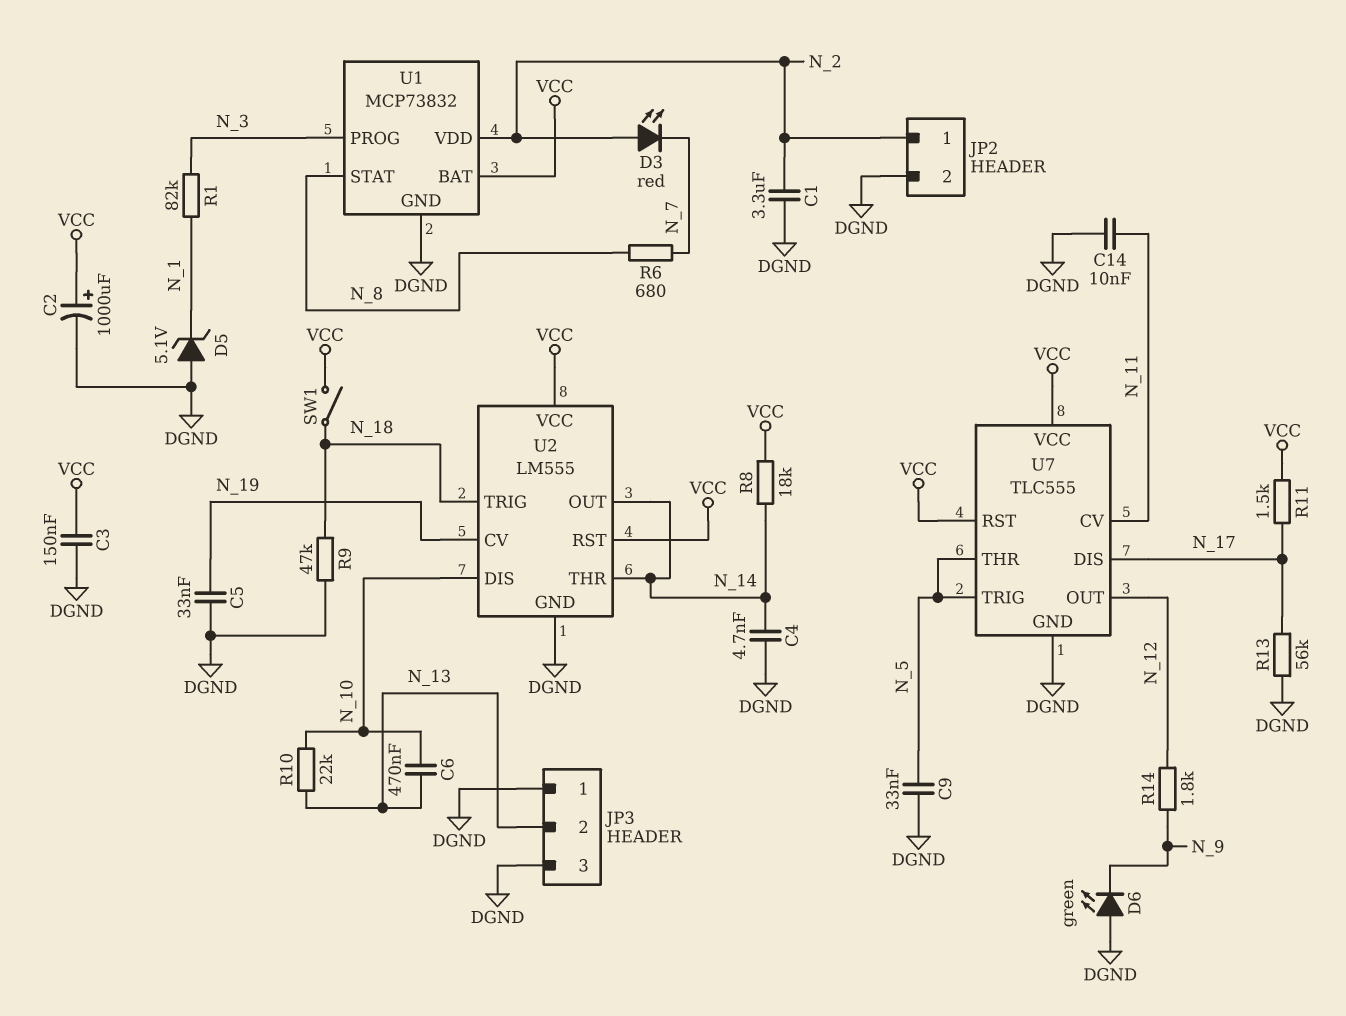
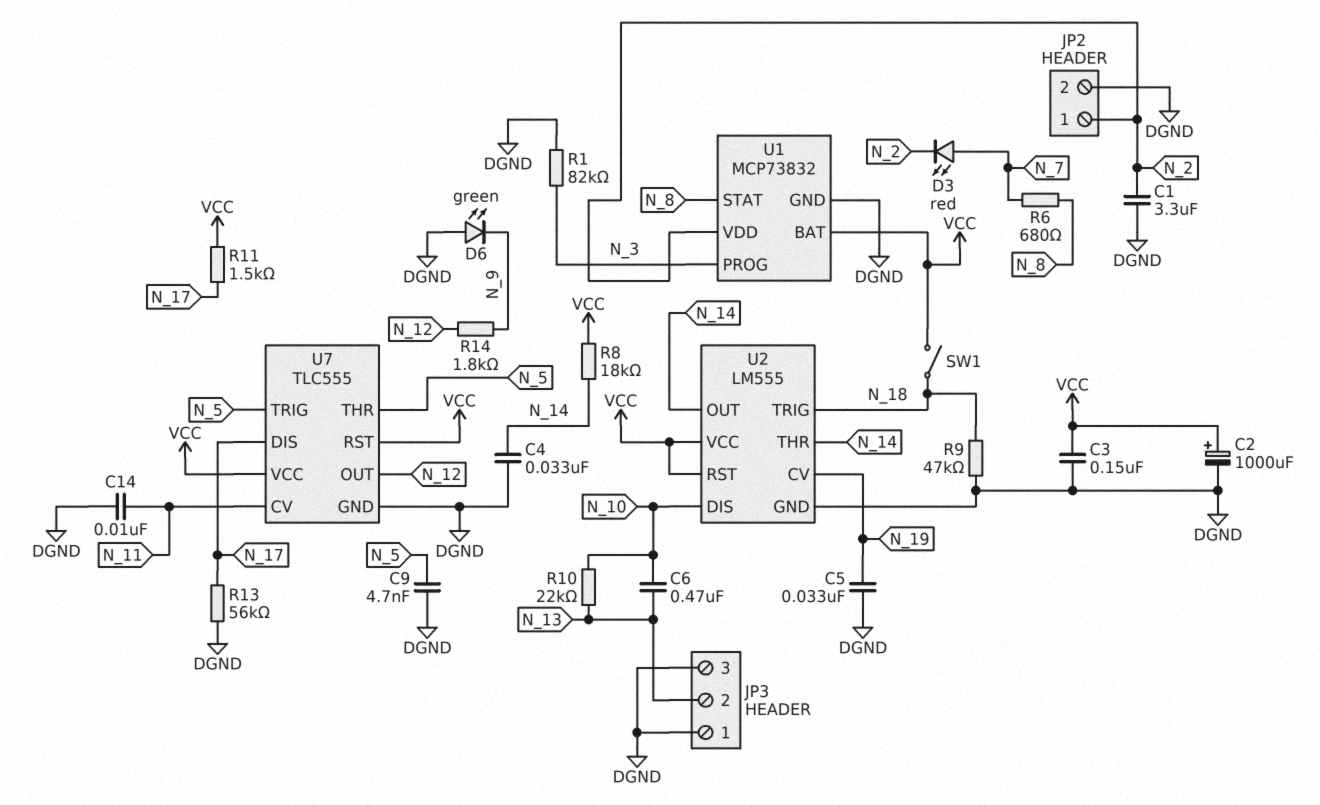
C4: 4.7nF (DGND, N_14) -> 33nF (DGND, N_14)
C9: 33nF (DGND, N_5) -> 4.7nF (DGND, N_5)
D3: LED red (A N_2, K N_7) -> LED red (A N_7, K N_2)
D5: zener 5.1V (A DGND, K N_1) -> none
R1: 82k (N_1, N_3) -> 82k (DGND, N_3)

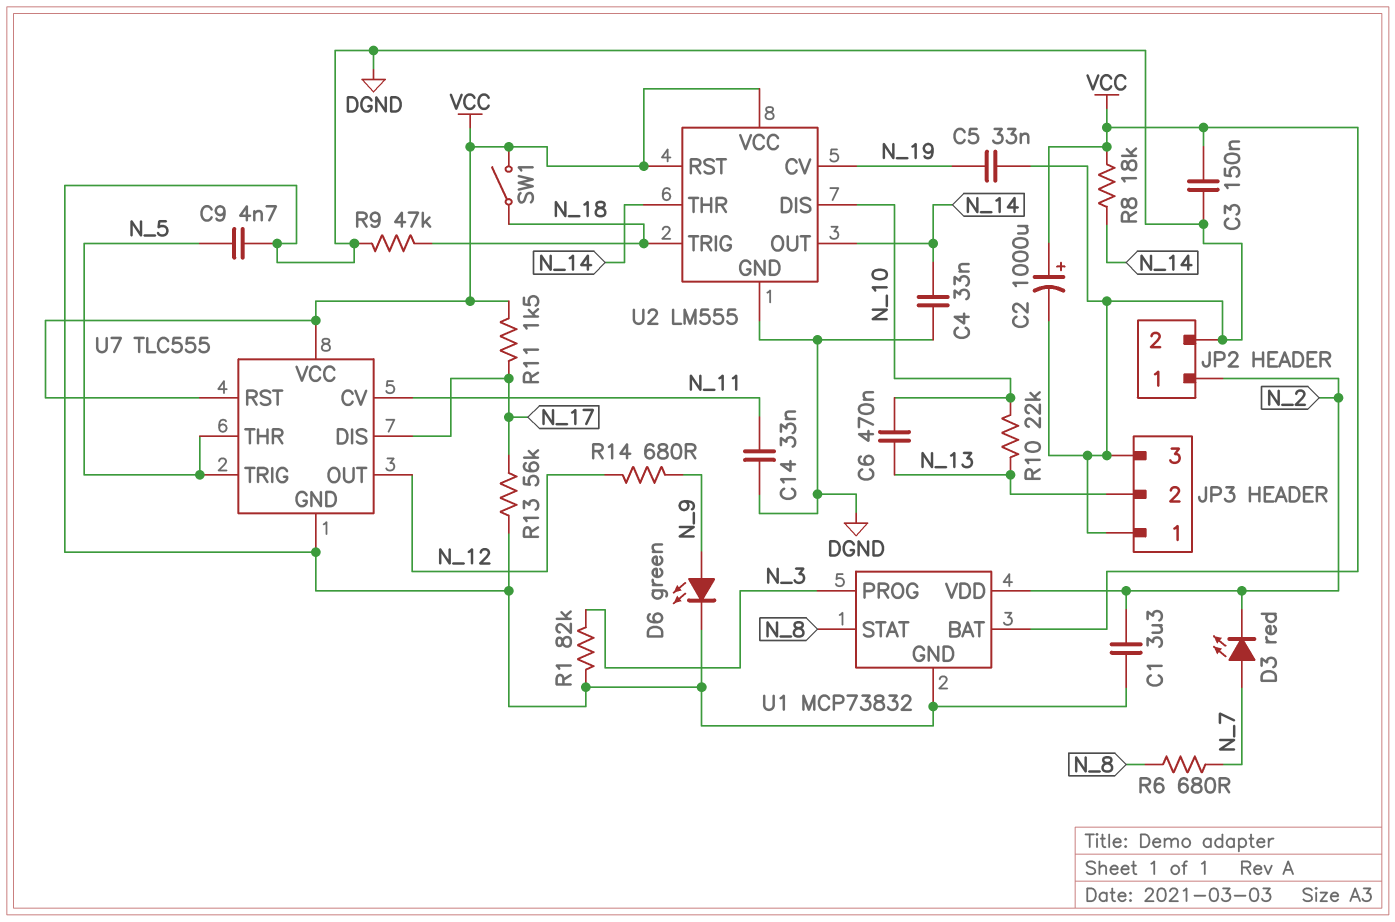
C14: 10nF (DGND, N_11) -> 33nF (DGND, N_11)
D6: LED green (A DGND, K N_9) -> LED green (A N_9, K DGND)
R14: 1.8k (N_9, N_12) -> 680 (N_9, N_12)

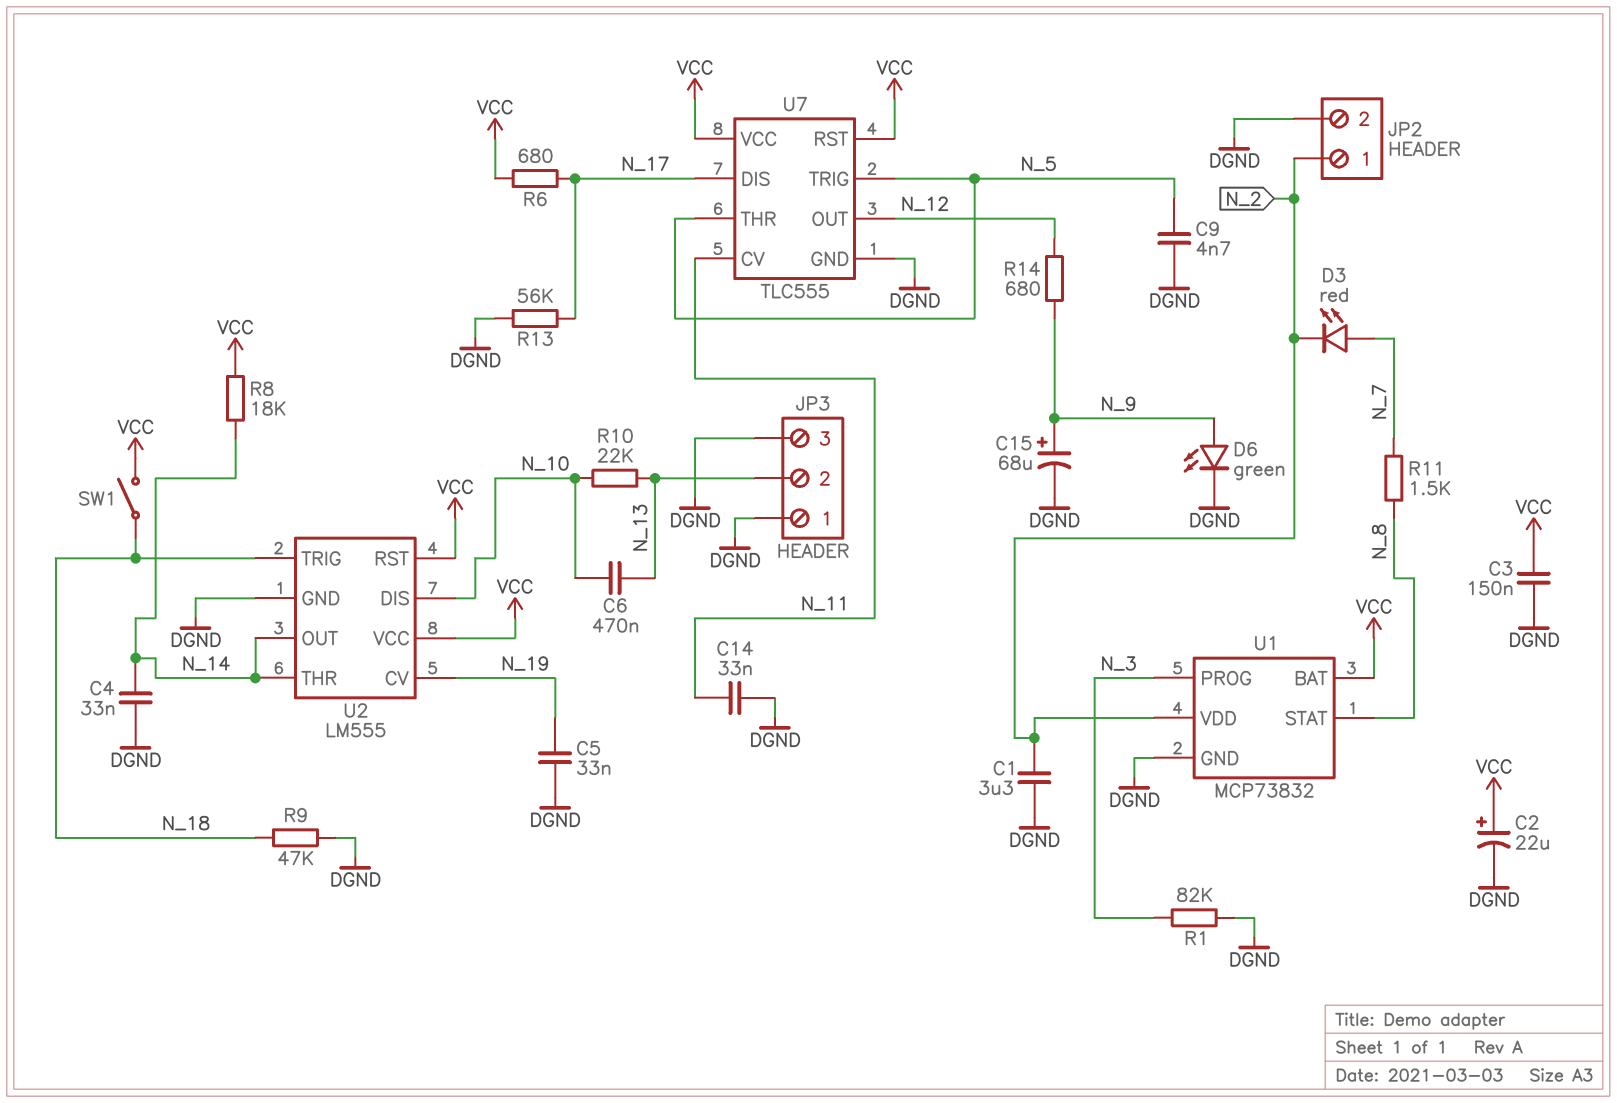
C2: 1000uF (plus VCC, minus DGND) -> 22uF (plus VCC, minus DGND)
C15: none -> 68uF (plus N_9, minus DGND)
R6: 680 (N_7, N_8) -> 680 (N_17, VCC)
R11: 1.5k (N_17, VCC) -> 1.5k (N_7, N_8)

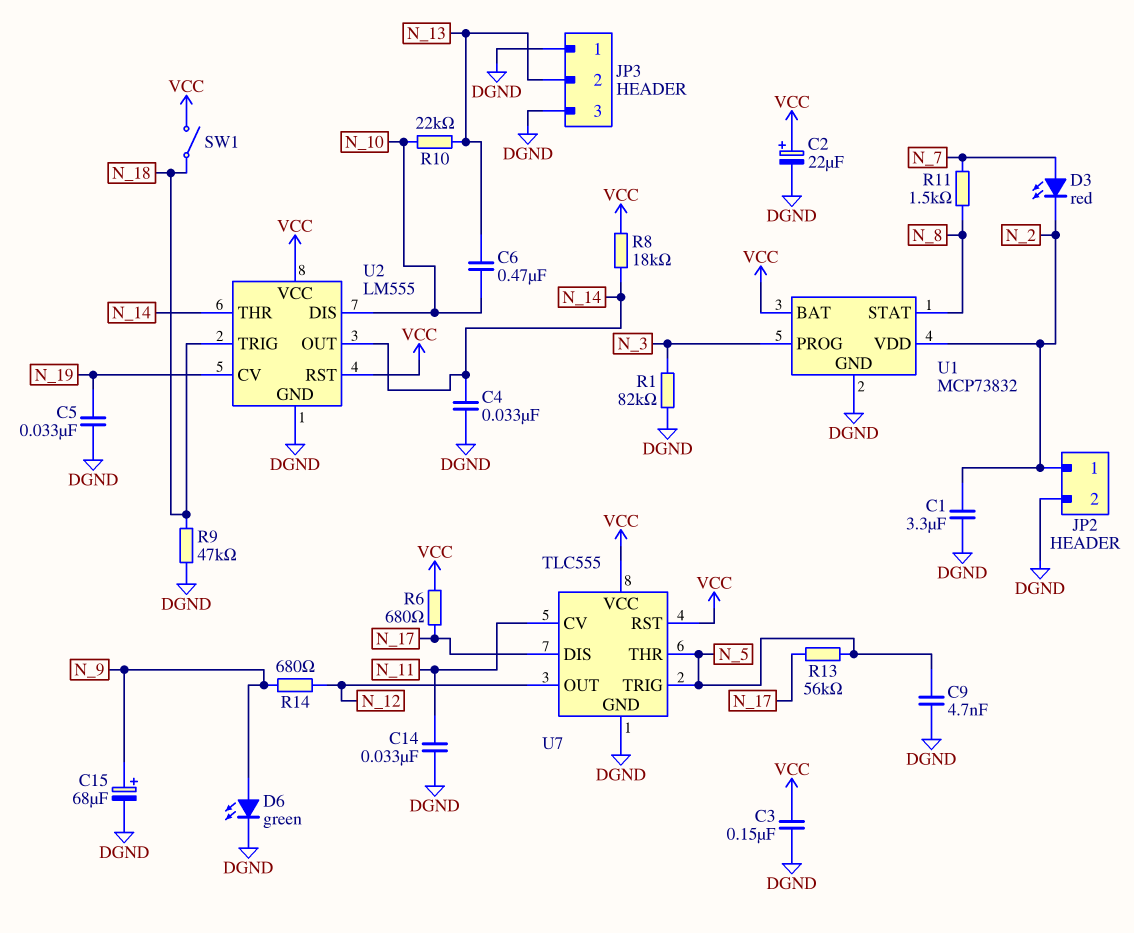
R13: 56k (DGND, N_17) -> 56k (N_5, N_17)

